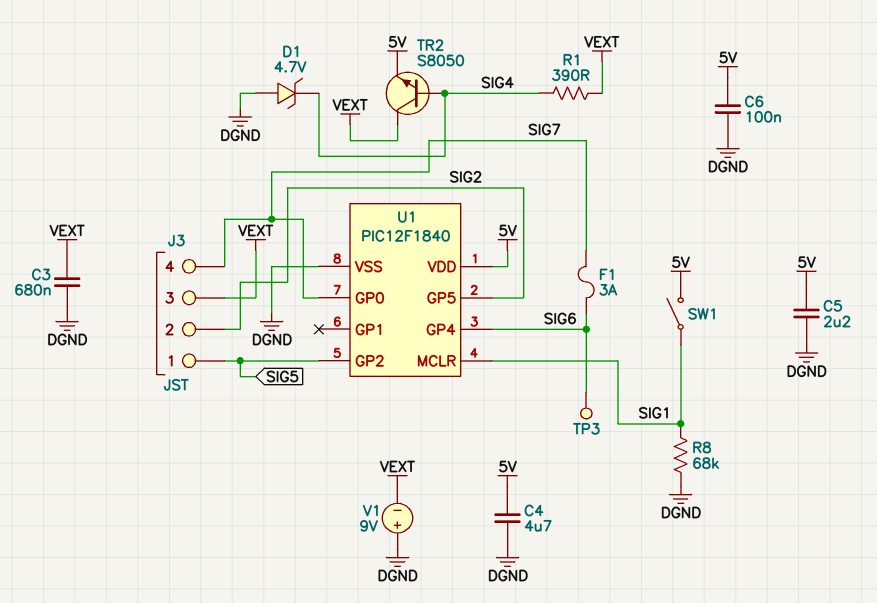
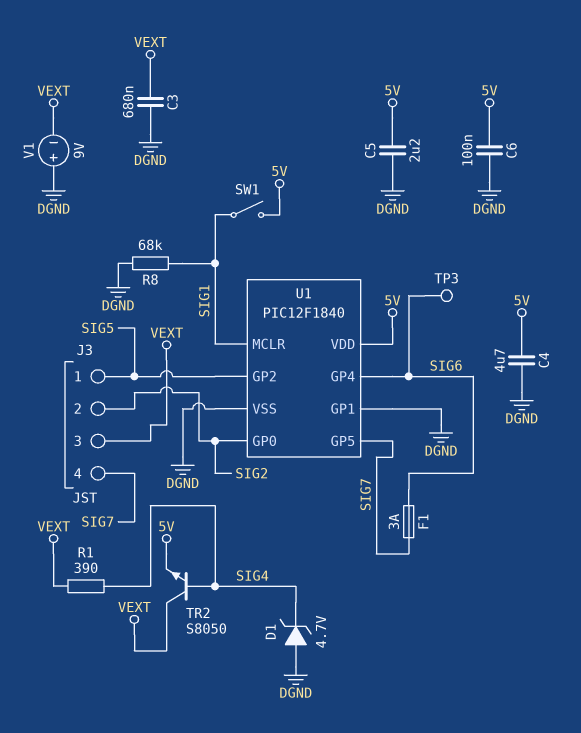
U1 pin GP0: SIG7 -> SIG2
U1 pin GP1: none -> DGND
U1 pin GP5: SIG2 -> SIG7

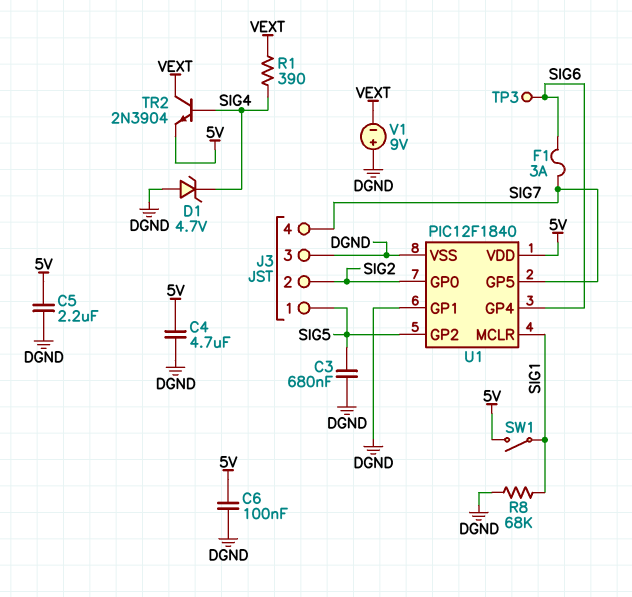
C3: 680nF (DGND, VEXT) -> 680nF (DGND, SIG5)
J3 pin 3: VEXT -> DGND
TR2: NPN S8050 (B SIG4, C VEXT, E 5V) -> NPN 2N3904 (B SIG4, C VEXT, E 5V)

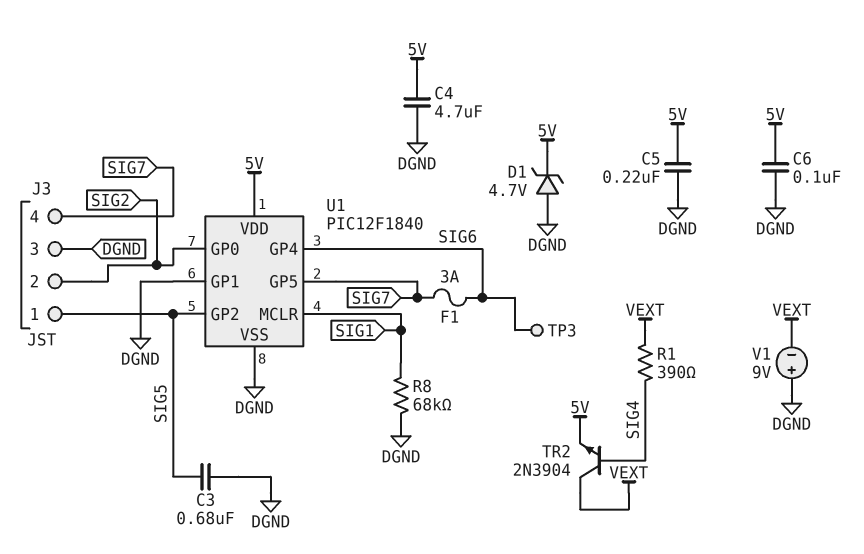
C5: 2.2uF (5V, DGND) -> 220nF (5V, DGND)
D1: zener 4.7V (A DGND, K SIG4) -> zener 4.7V (A DGND, K 5V)
SW1: switch (5V, SIG1) -> none

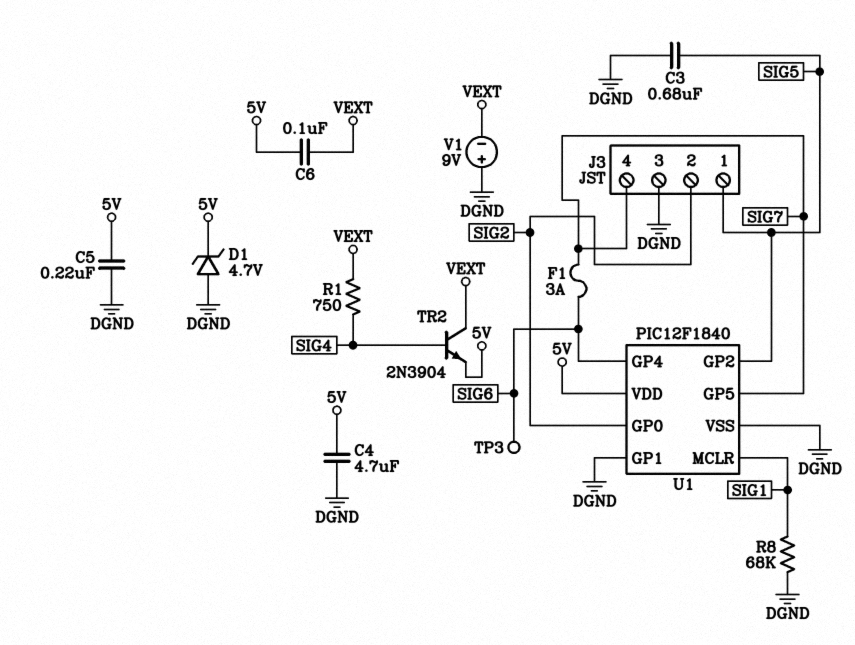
C6: 100nF (5V, DGND) -> 100nF (5V, VEXT)
R1: 390 (SIG4, VEXT) -> 750 (SIG4, VEXT)

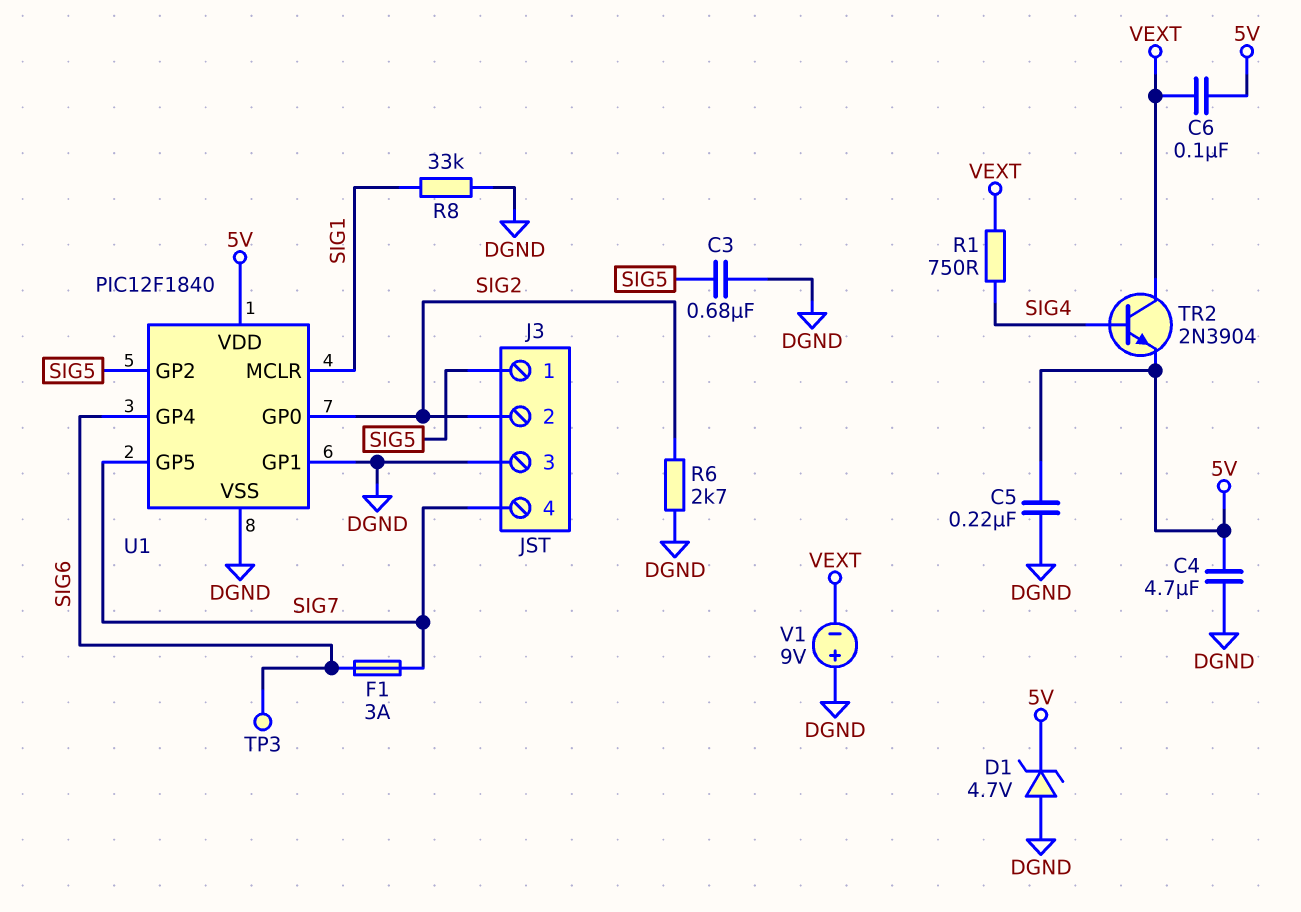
R6: none -> 2.7k (DGND, SIG2)
R8: 68k (DGND, SIG1) -> 33k (DGND, SIG1)

